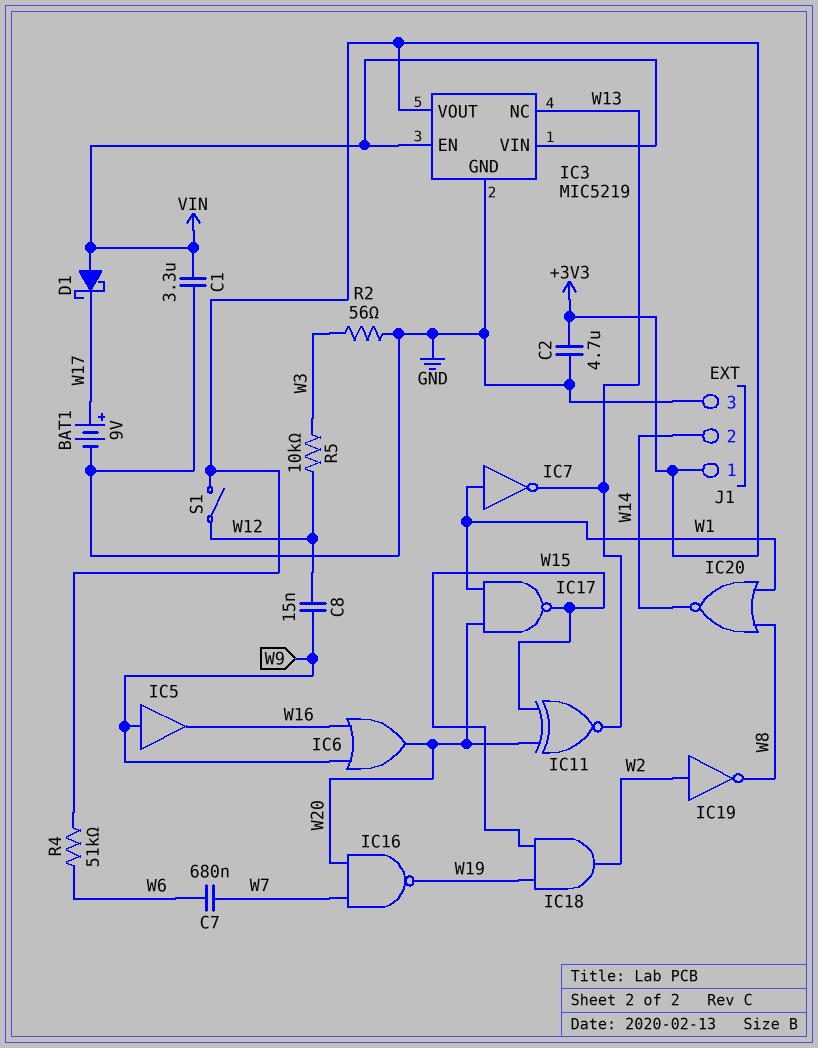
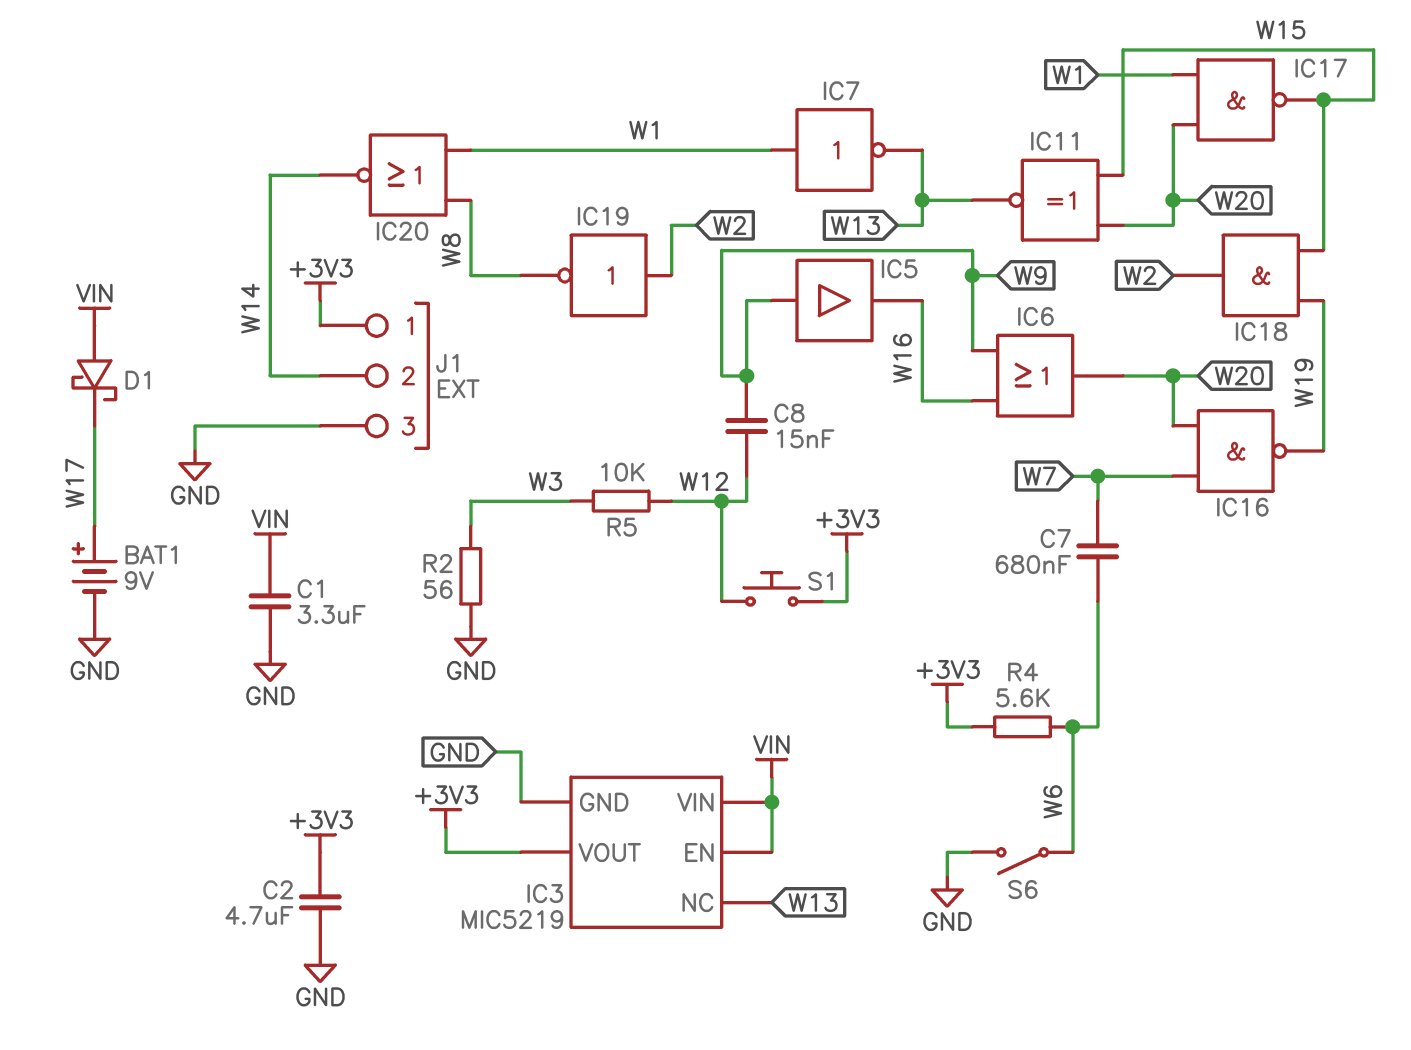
R4: 51k (+3V3, W6) -> 5.6k (+3V3, W6)
S1: switch (+3V3, W12) -> button (+3V3, W12)
S6: none -> switch (GND, W6)

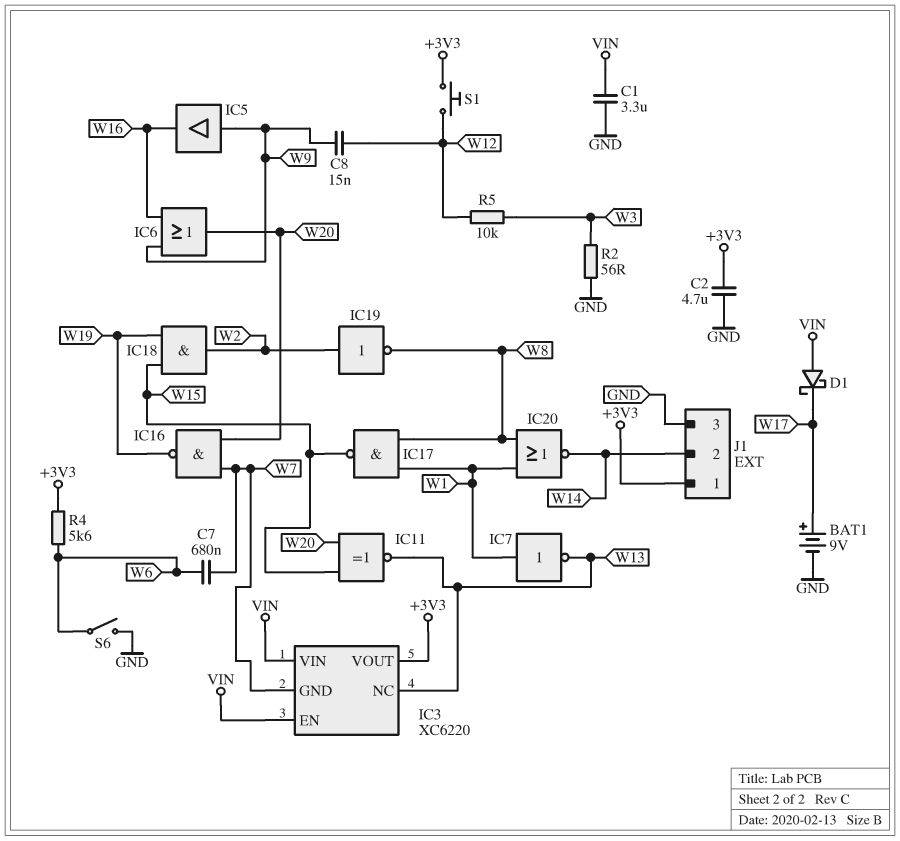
IC3: MIC5219 -> XC6220
IC3 pin GND: GND -> W7
IC17: NAND (in W1, in W20, out W15) -> NAND (in W1, in W8, out W15)

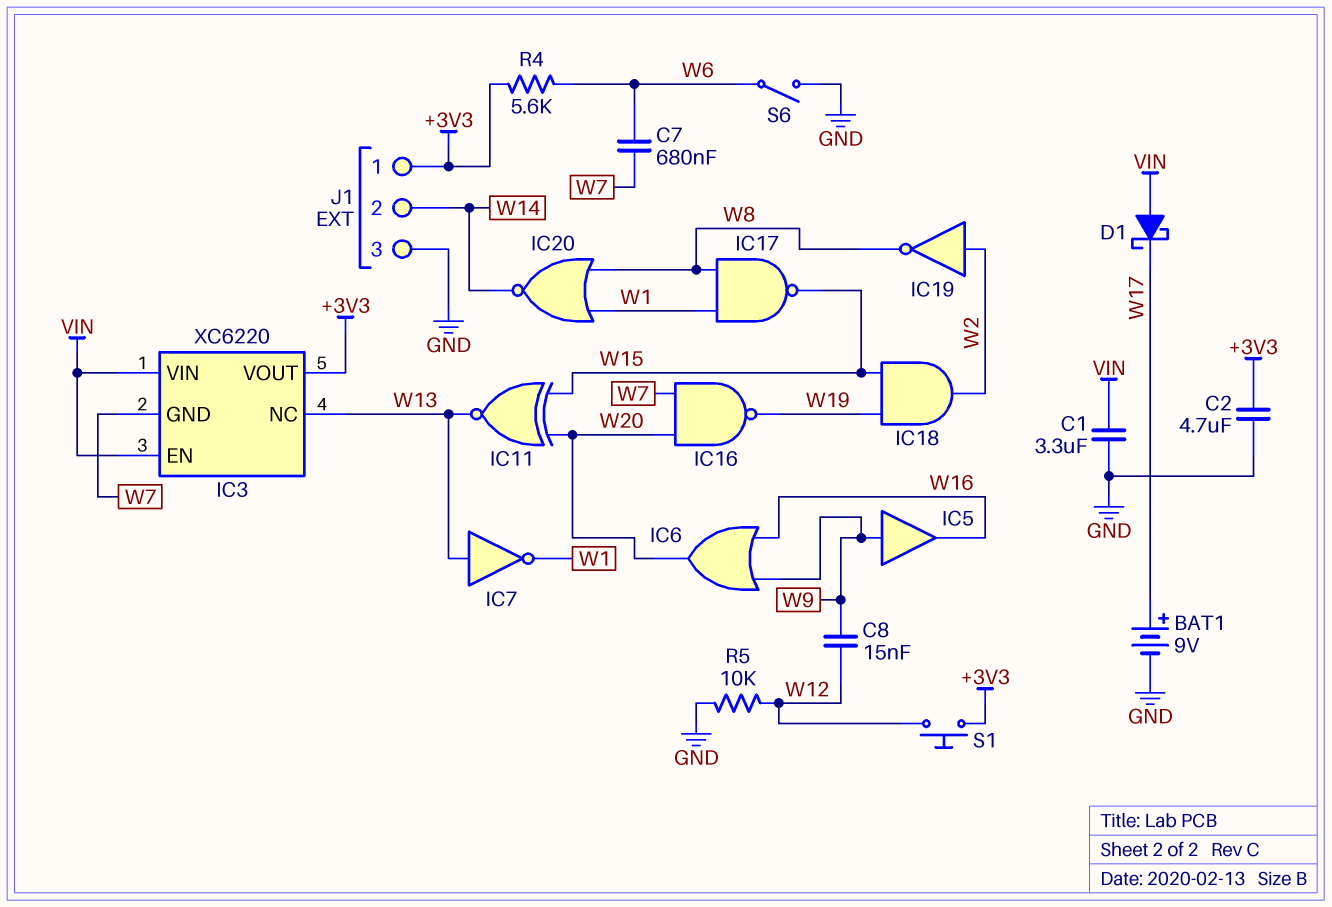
IC7: NOT (in W1, out W13) -> NOT (in W13, out W1)
R2: 56 (GND, W3) -> none
R5: 10k (W3, W12) -> 10k (GND, W12)

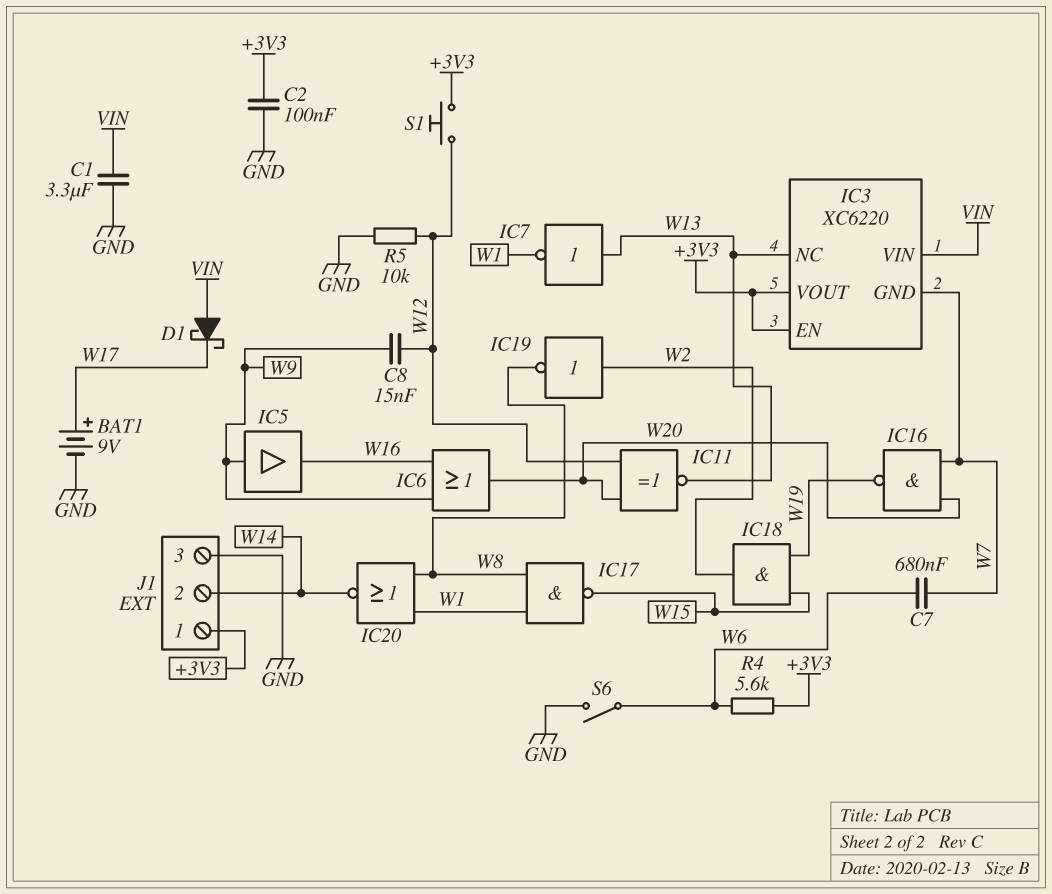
C2: 4.7uF (+3V3, GND) -> 100nF (+3V3, GND)
IC3 pin EN: VIN -> +3V3
IC11: XNOR (in W15, in W20, out W13) -> XNOR (in W12, in W20, out W13)

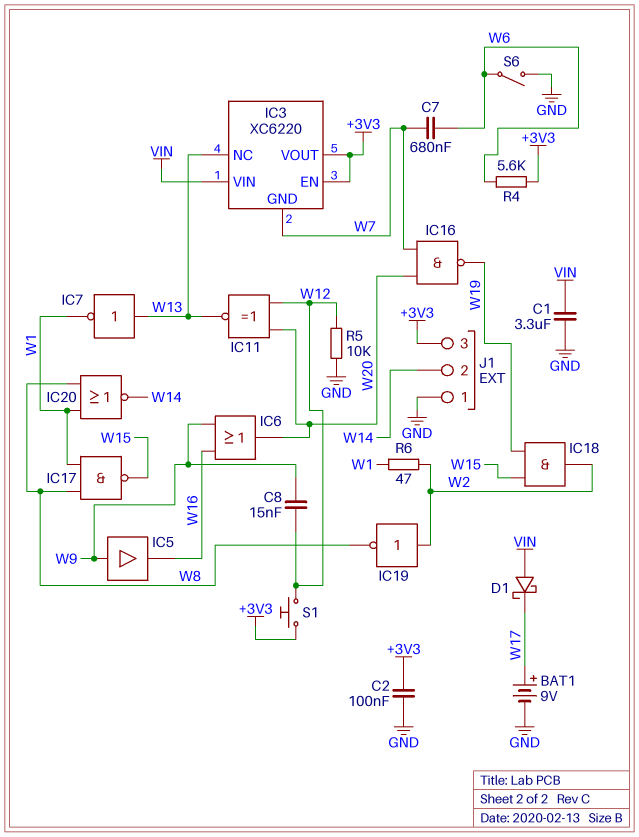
J1 pin 1: +3V3 -> GND
J1 pin 3: GND -> +3V3
R6: none -> 47 (W1, W2)

